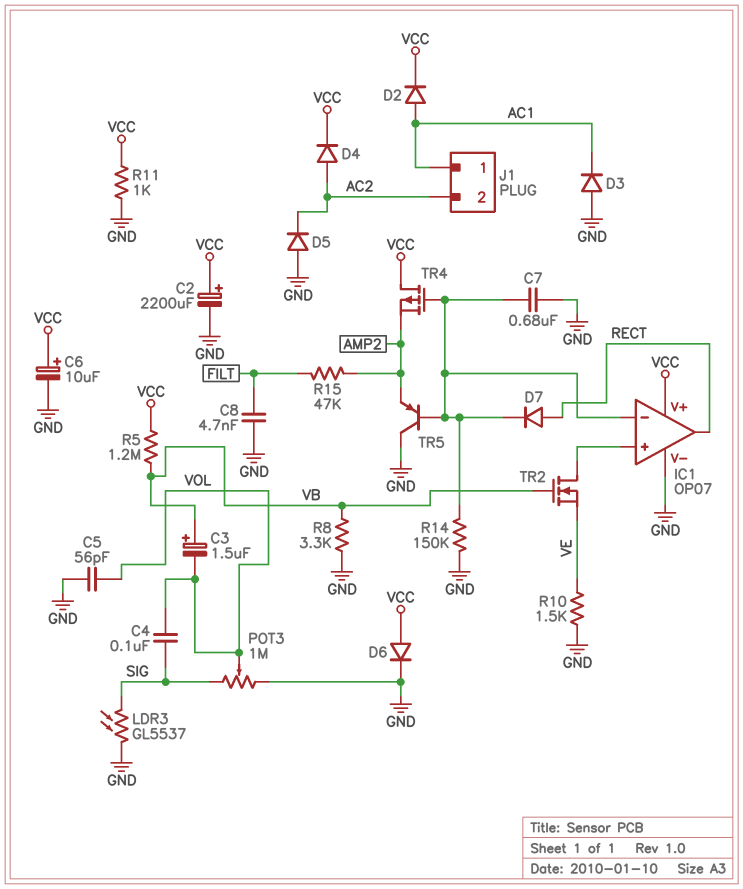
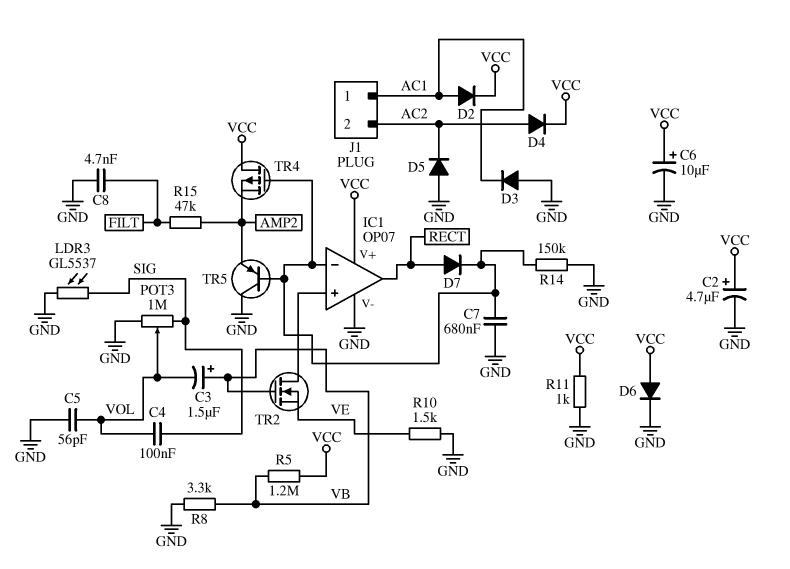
C2: 2200uF (plus VCC, minus GND) -> 4.7uF (plus VCC, minus GND)

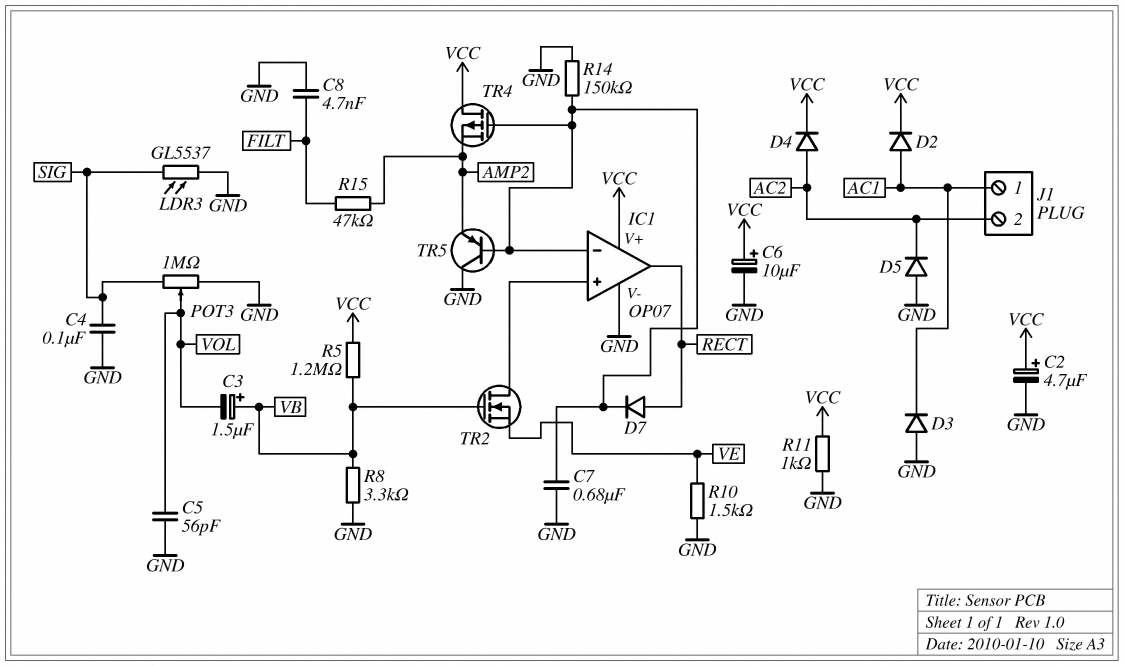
C4: 100nF (SIG, VOL) -> 100nF (GND, SIG)
D6: diode (A VCC, K GND) -> none

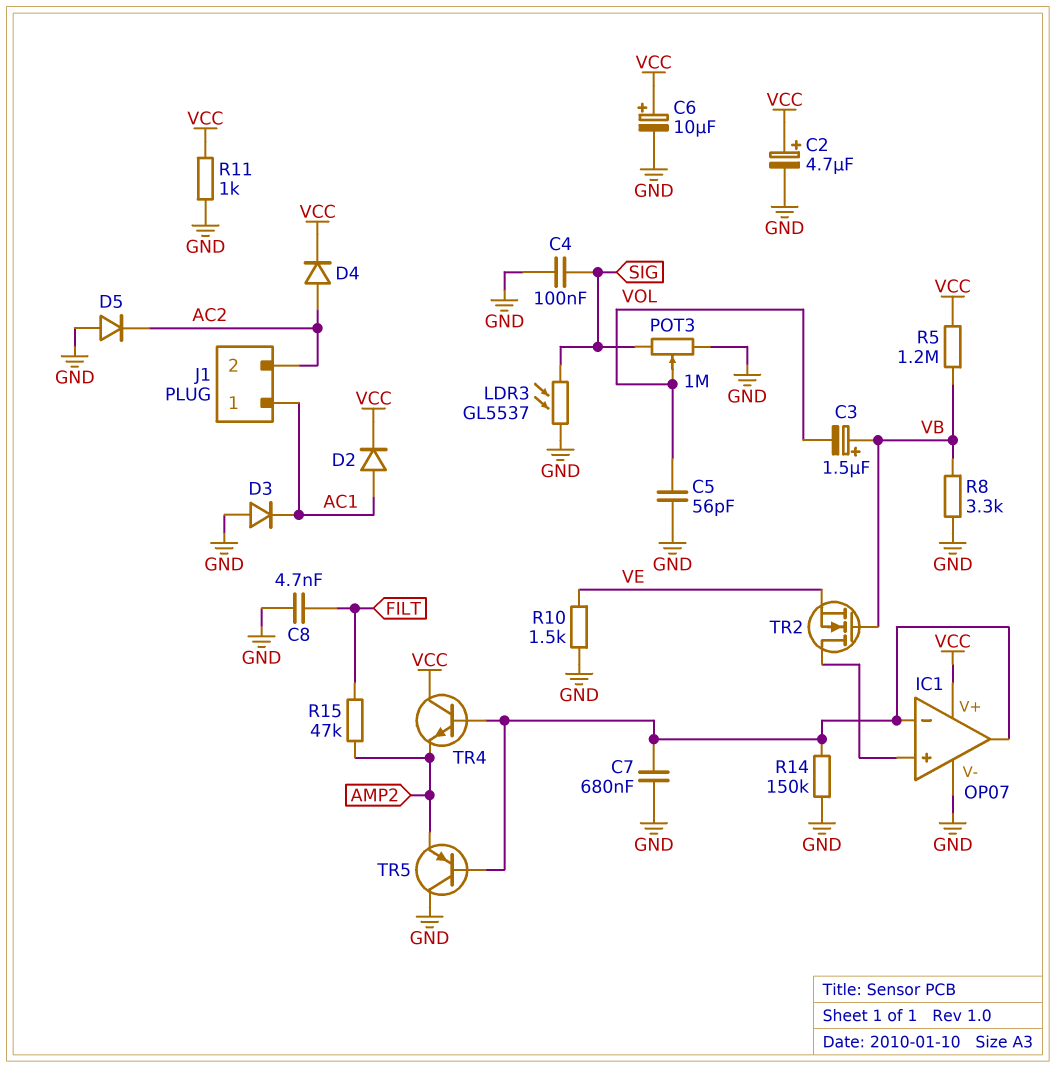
D7: diode (A RECT, K IC1/in-) -> none
IC1 pin out: RECT -> IC1/in-
TR4: PMOS (G IC1/in-, D VCC, S AMP2) -> NPN (B IC1/in-, C VCC, E AMP2)

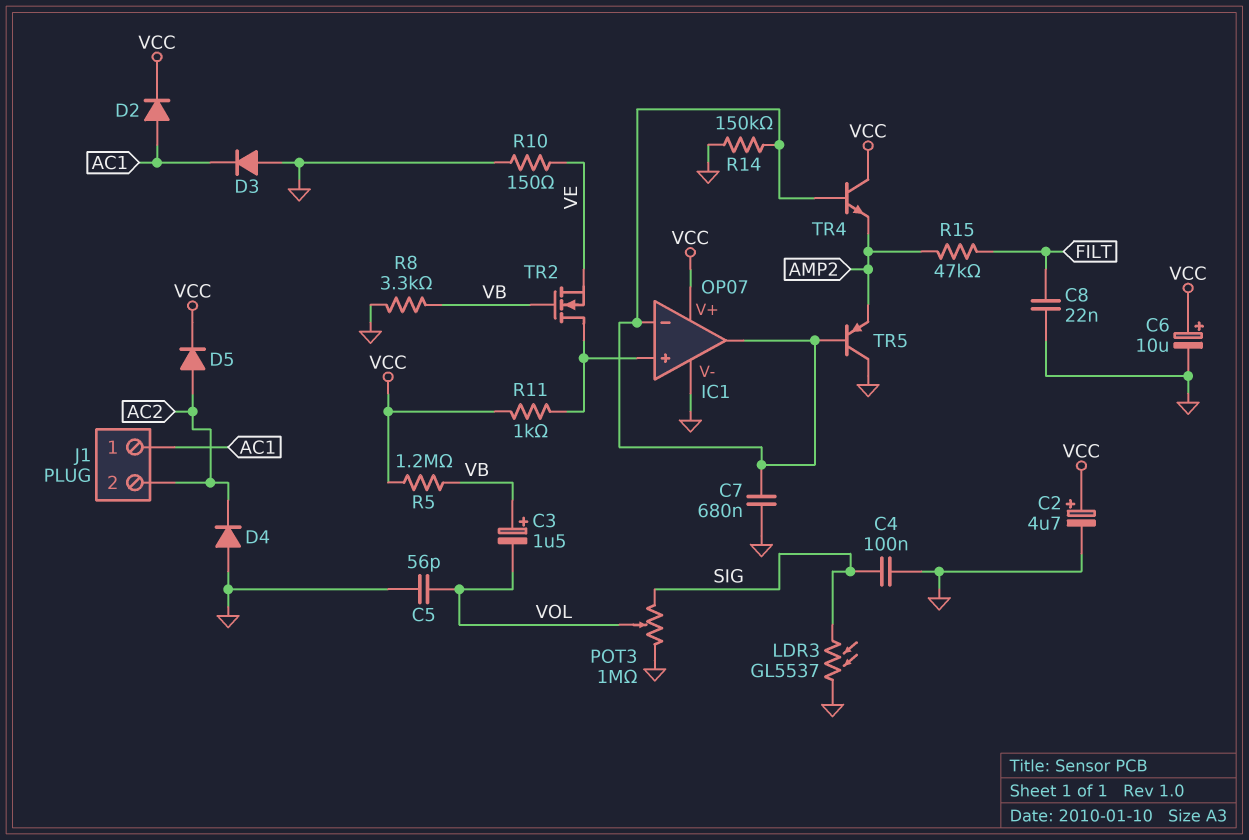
C8: 4.7nF (FILT, GND) -> 22nF (FILT, GND)
D4: diode (A AC2, K VCC) -> diode (A GND, K AC2)
D5: diode (A GND, K AC2) -> diode (A AC2, K VCC)
R10: 1.5k (GND, VE) -> 150 (GND, VE)
R11: 1k (GND, VCC) -> 1k (IC1/in+, VCC)

